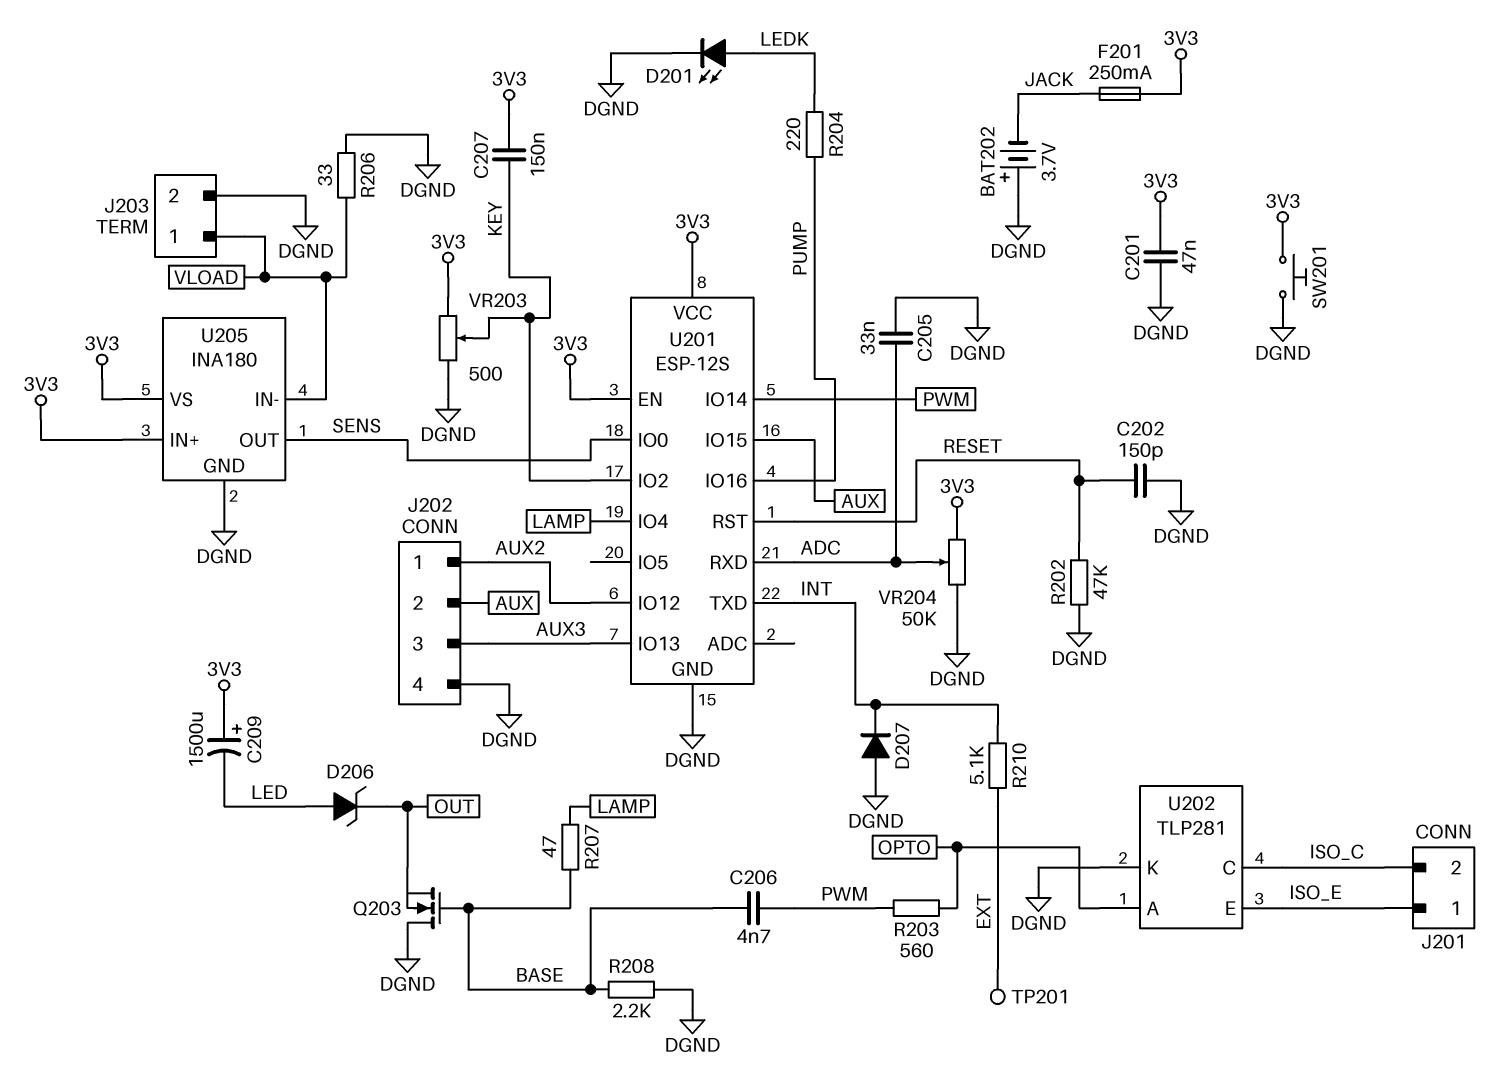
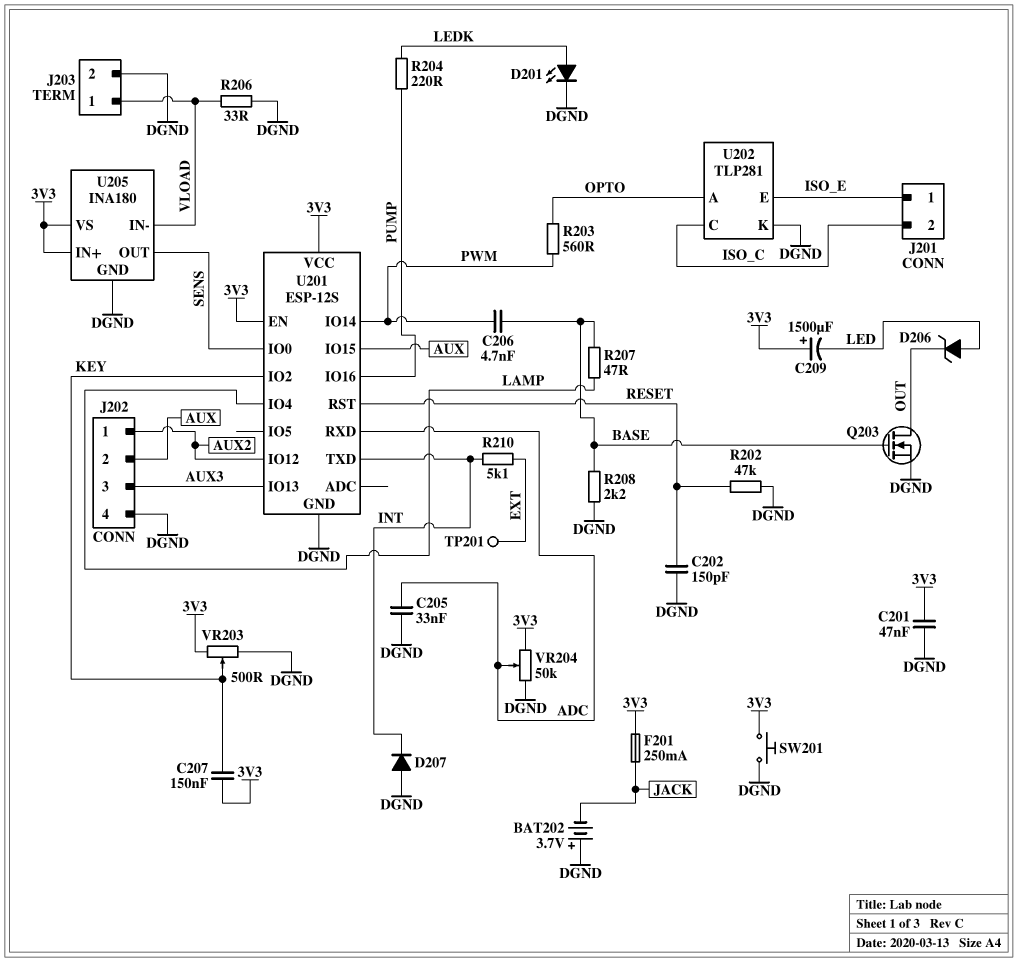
Q203: NMOS (G BASE, D DGND, S OUT) -> NMOS (G BASE, D OUT, S DGND)

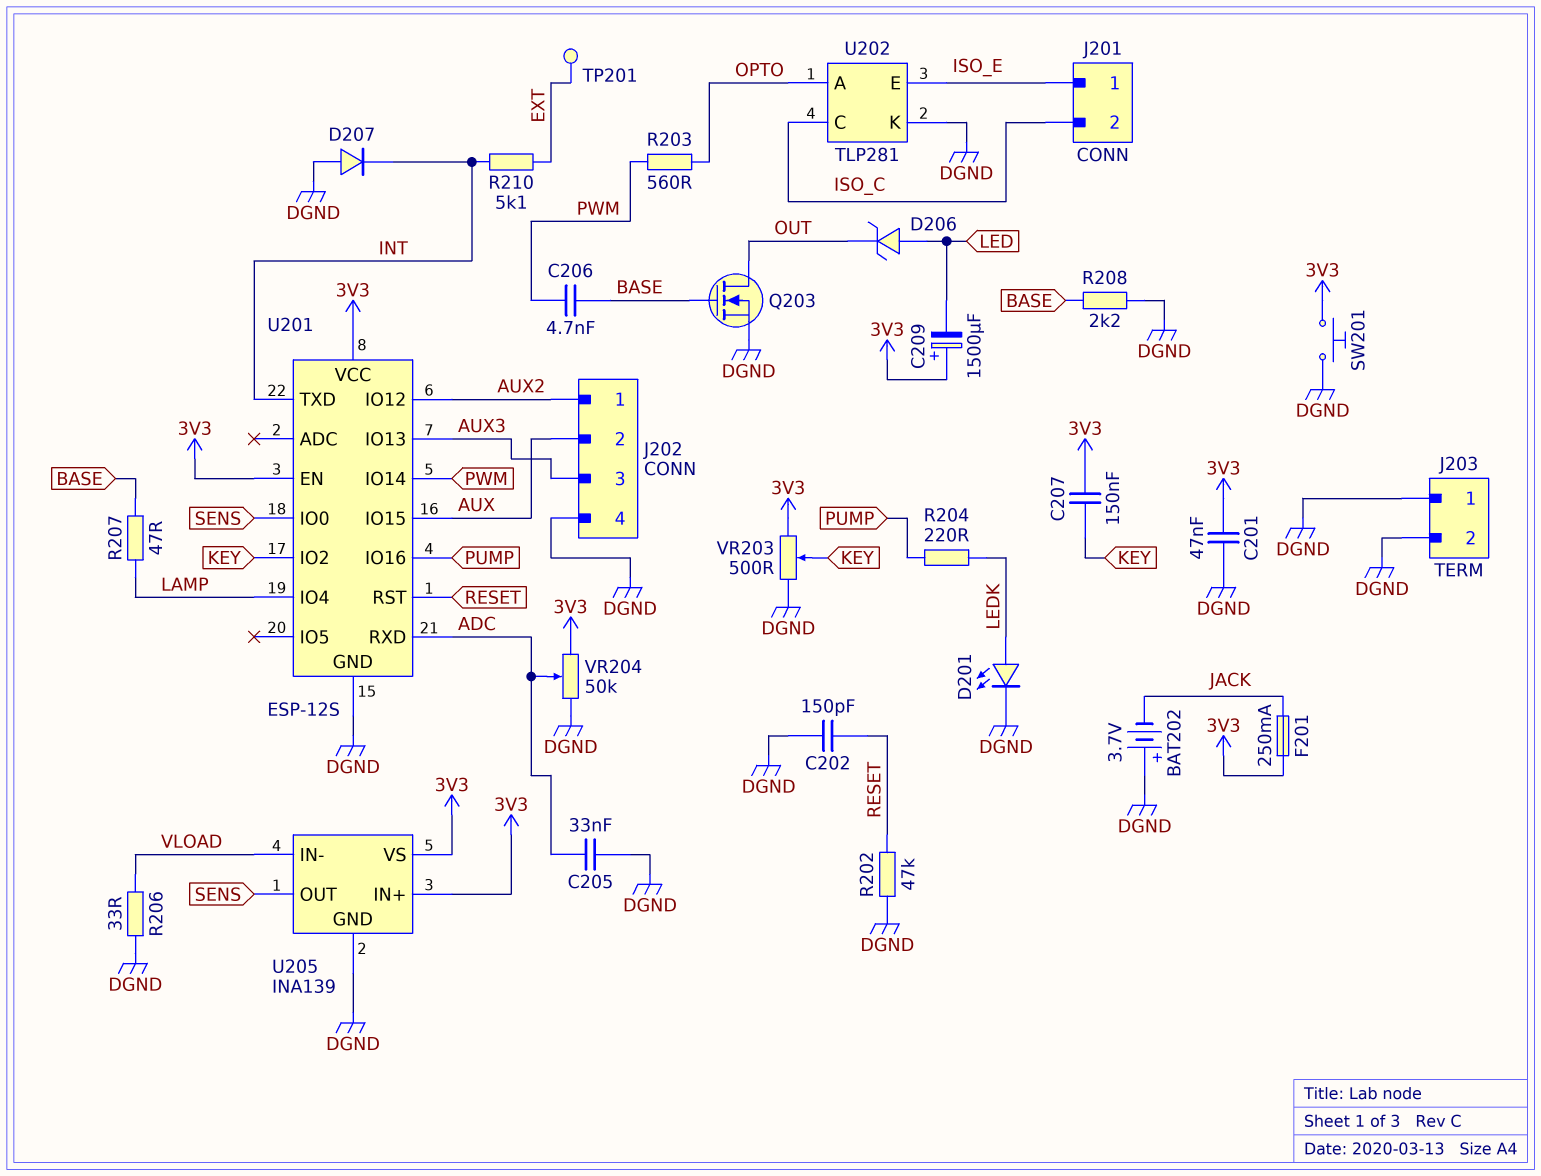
J203 pin 1: VLOAD -> DGND
U205: INA180 -> INA139

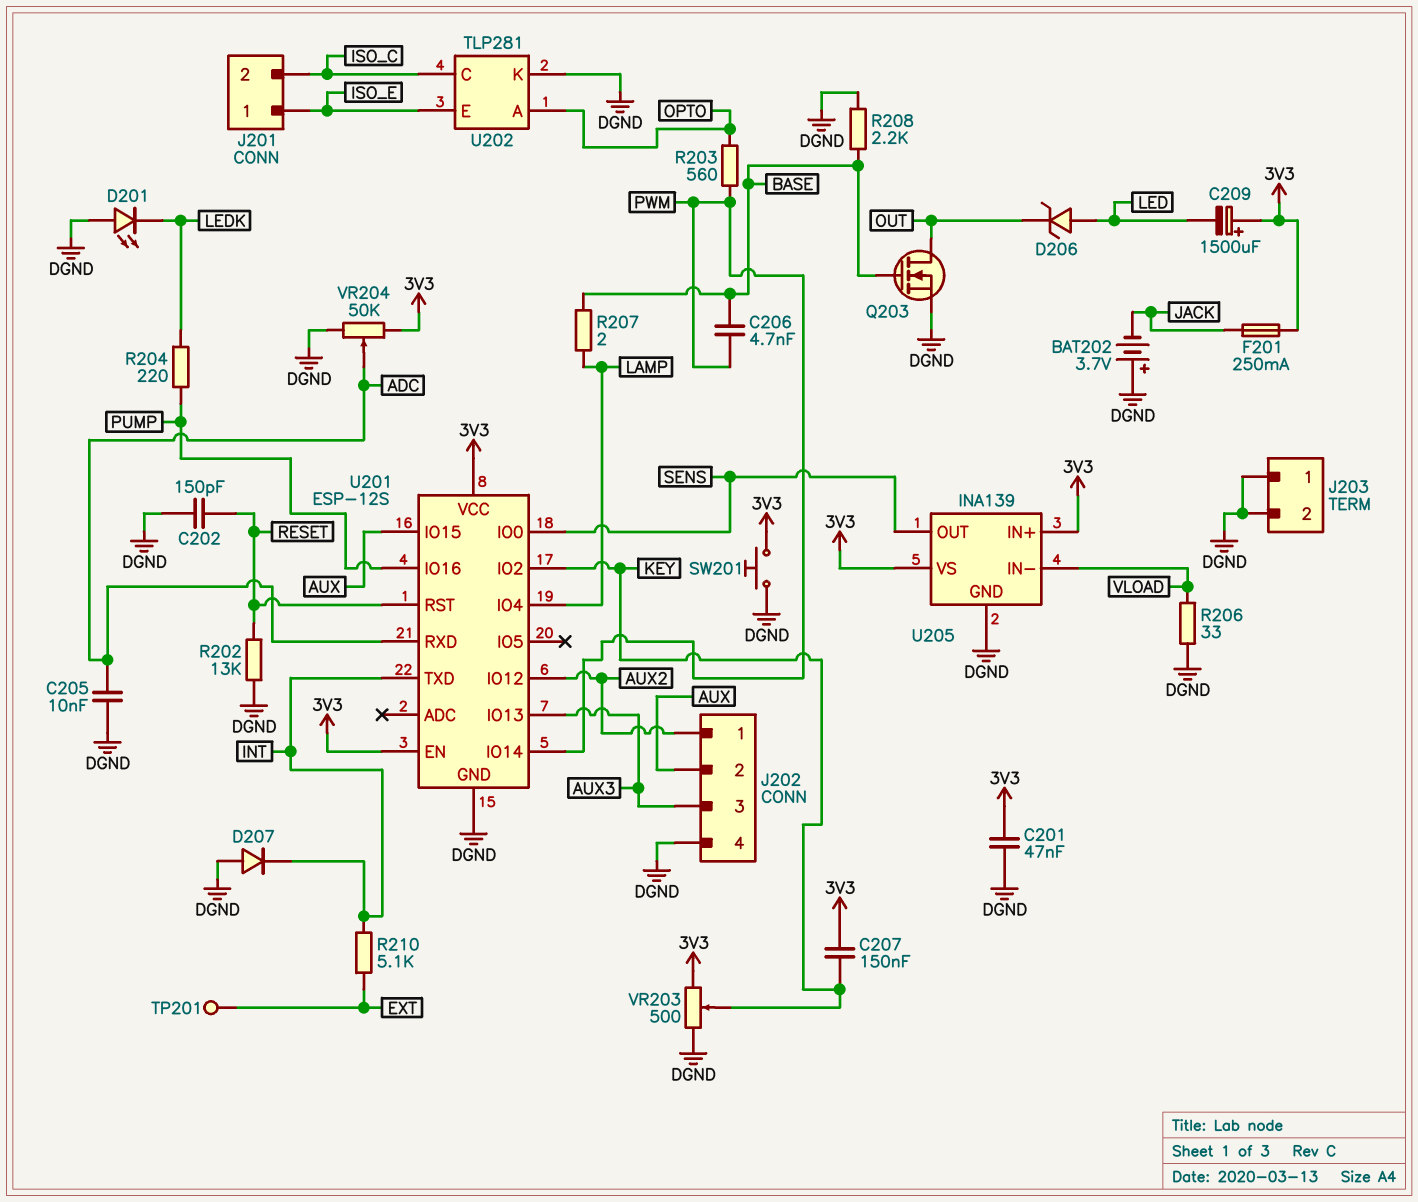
C205: 33nF (ADC, DGND) -> 10nF (ADC, DGND)
D201: LED (A LEDK, K DGND) -> LED (A DGND, K LEDK)
R202: 47k (DGND, RESET) -> 13k (DGND, RESET)
R207: 47 (BASE, LAMP) -> 2 (BASE, LAMP)

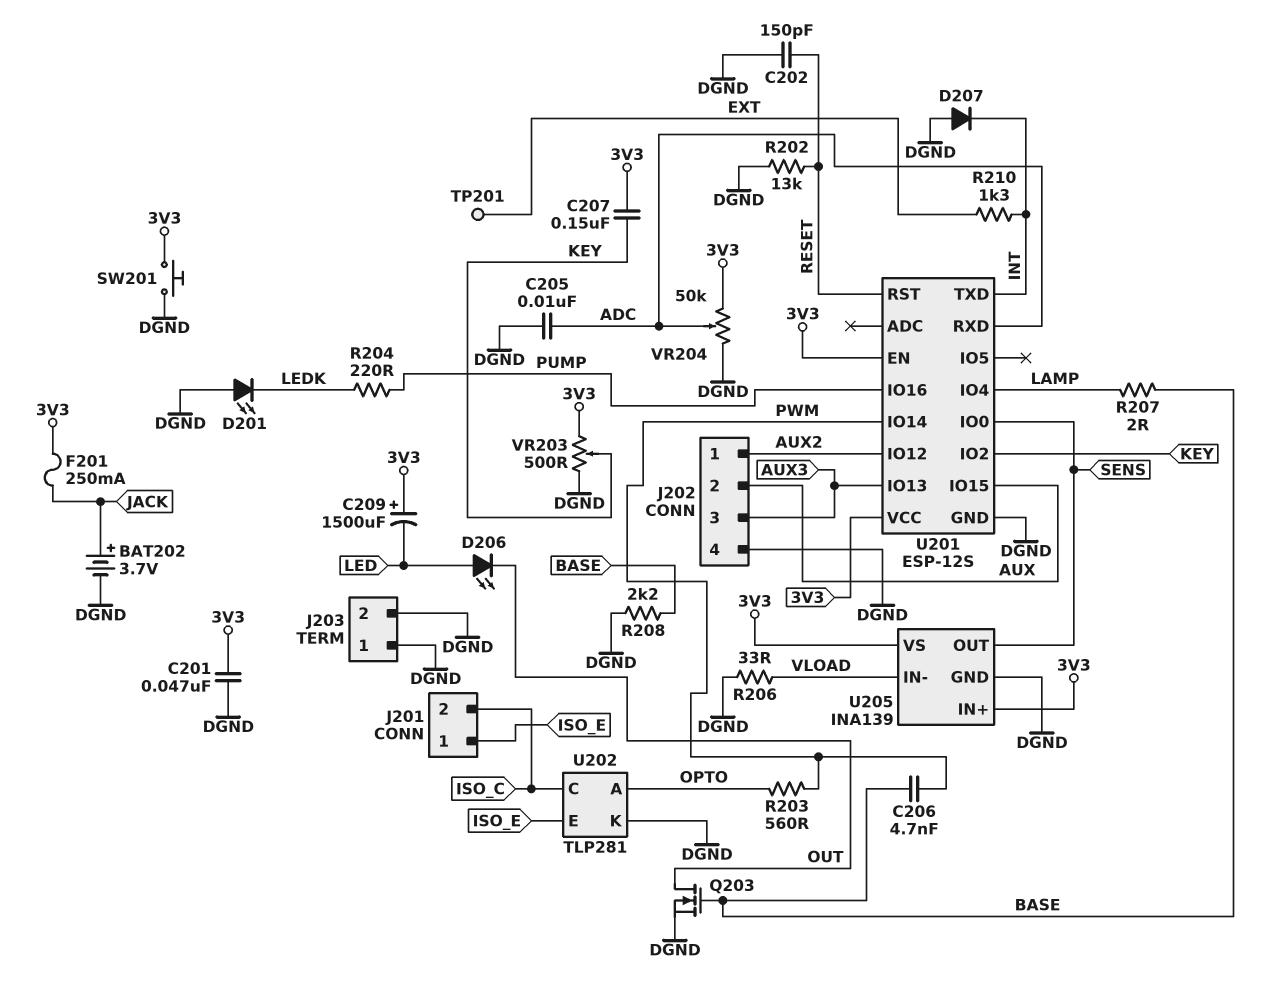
BAT202: 3.7V (plus DGND, minus JACK) -> 3.7V (plus JACK, minus DGND)
D206: zener (A LED, K OUT) -> LED (A LED, K OUT)
R210: 5.1k (EXT, INT) -> 1.3k (EXT, INT)

